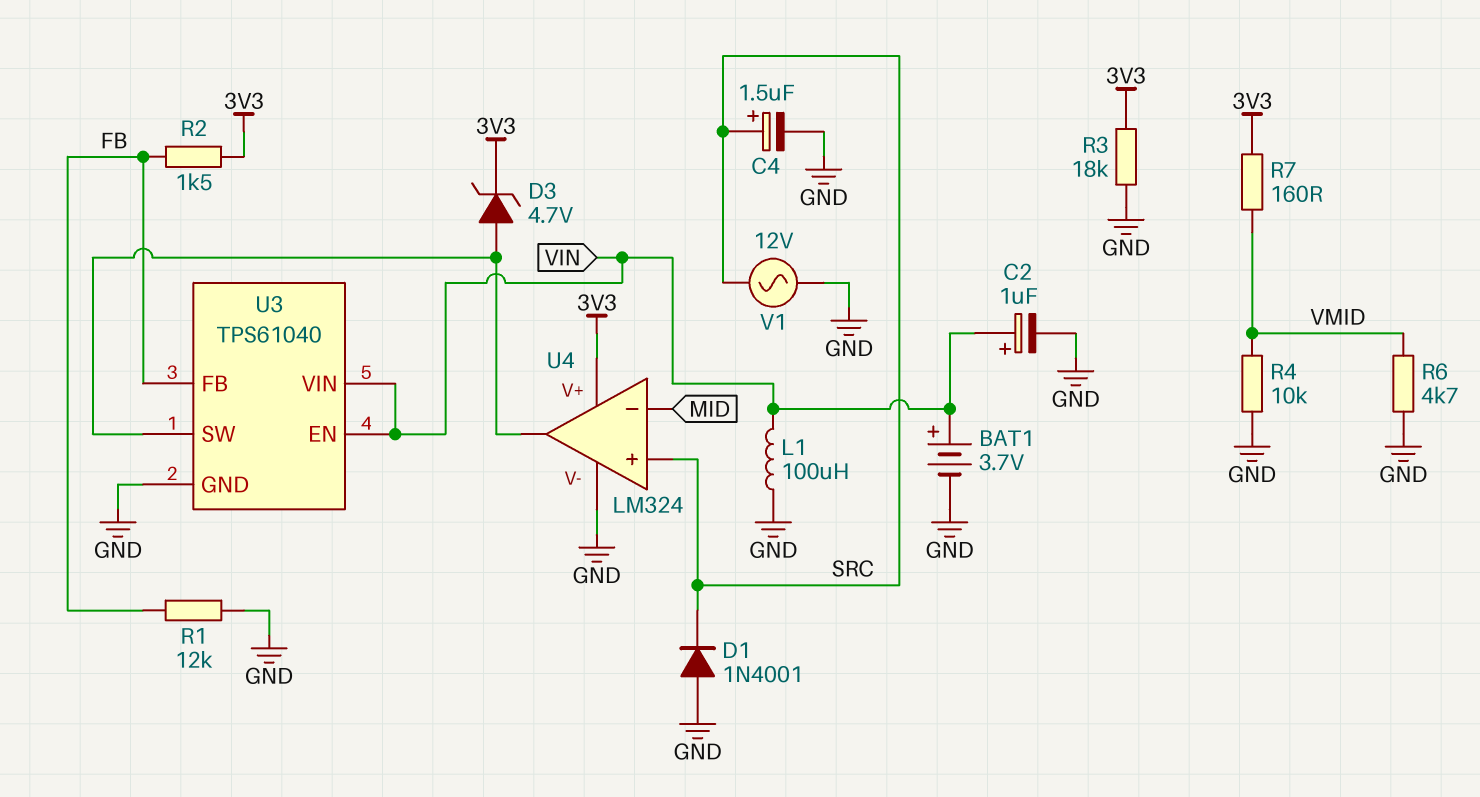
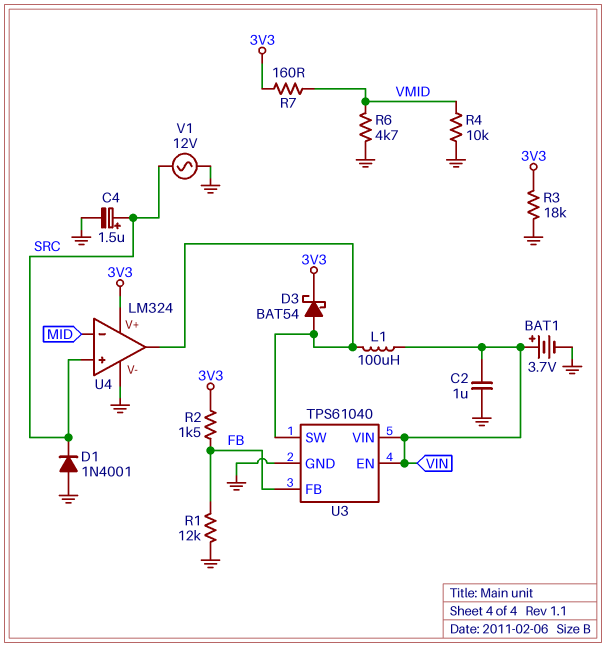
C2: 1uF (plus VIN, minus GND) -> 1uF (GND, VIN)
D3: zener 4.7V (A U3/SW, K 3V3) -> schottky BAT54 (A U3/SW, K 3V3)
L1: 100uH (GND, VIN) -> 100uH (U3/SW, VIN)

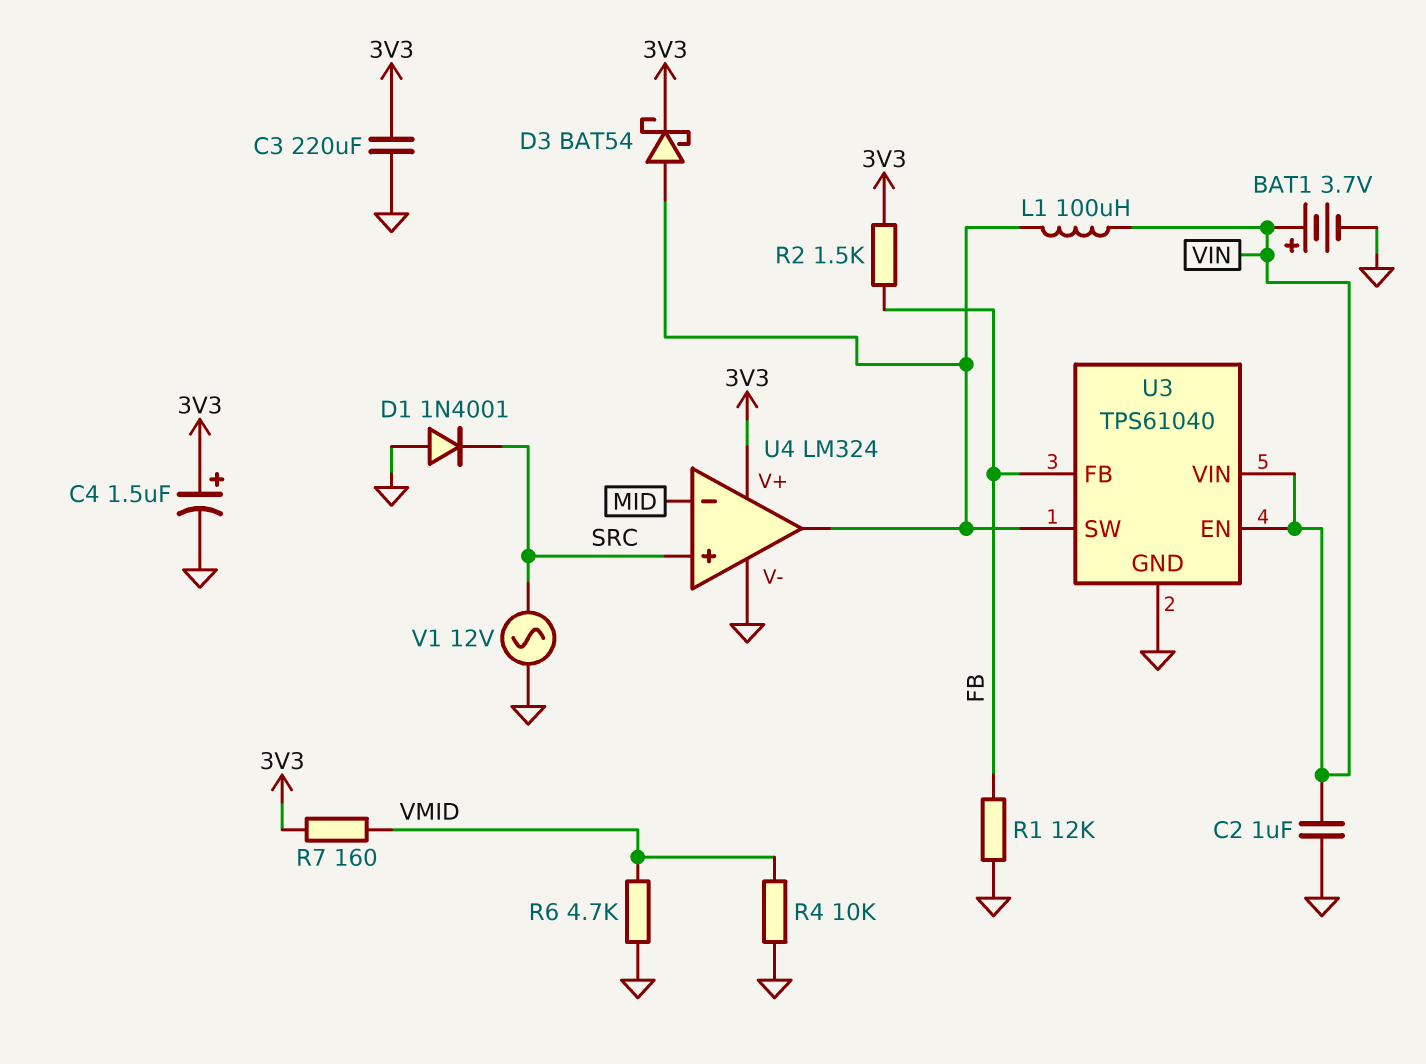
C3: none -> 220uF (3V3, GND)
C4: 1.5uF (plus SRC, minus GND) -> 1.5uF (plus 3V3, minus GND)
R3: 18k (3V3, GND) -> none

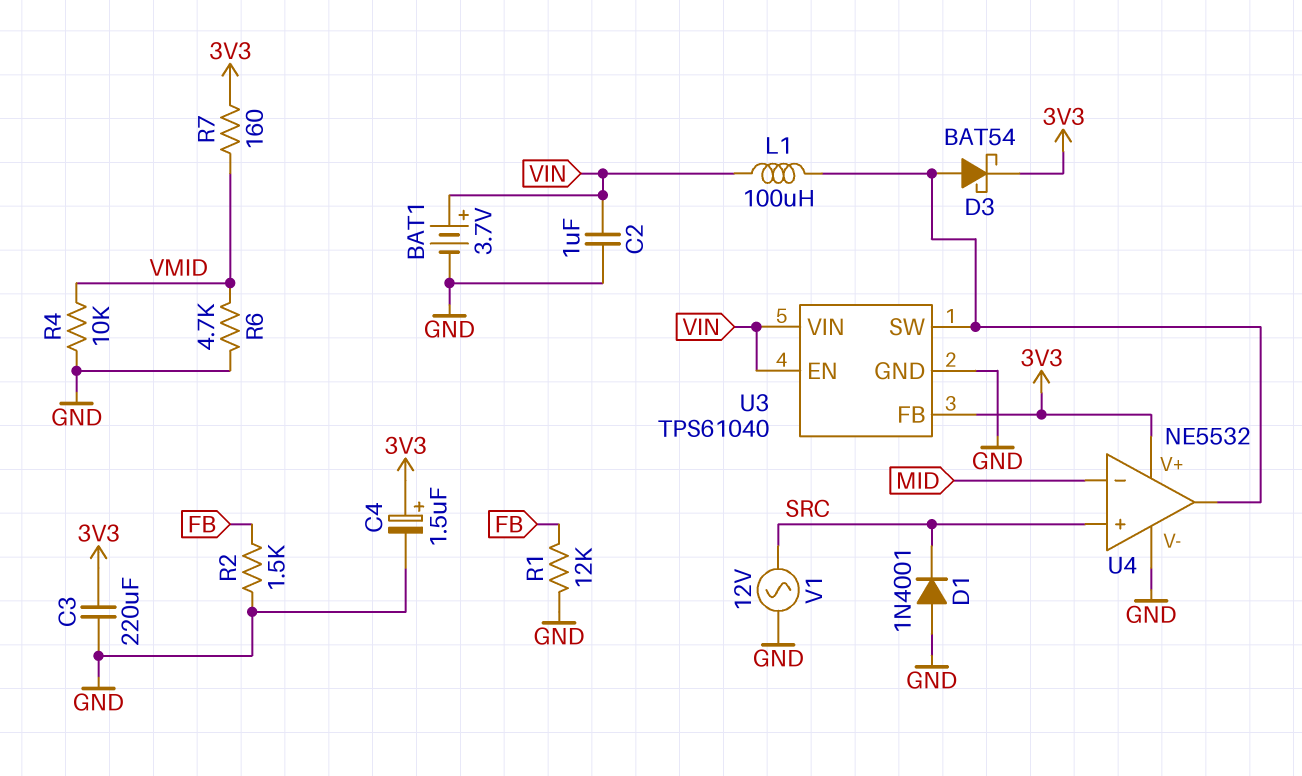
R2: 1.5k (3V3, FB) -> 1.5k (FB, GND)
U3 pin FB: FB -> 3V3
U4: LM324 -> NE5532

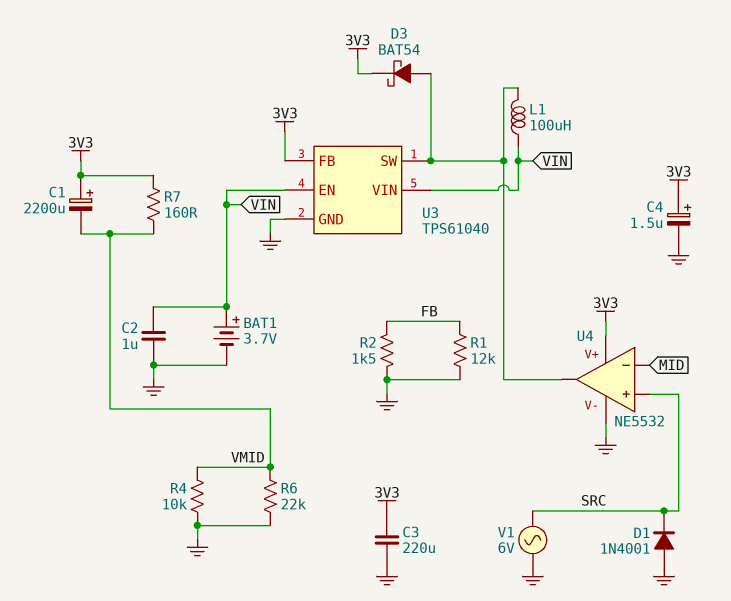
C1: none -> 2200uF (plus 3V3, minus VMID)
R6: 4.7k (GND, VMID) -> 22k (GND, VMID)
V1: AC 12V (GND, SRC) -> AC 6V (GND, SRC)

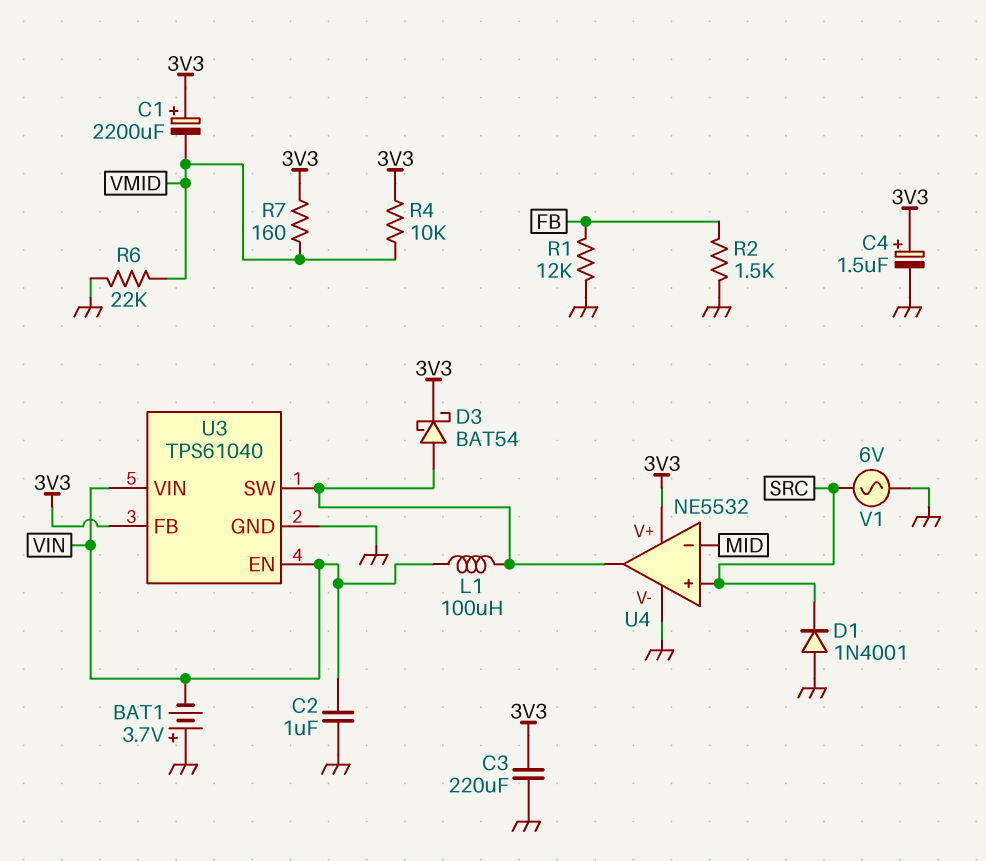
BAT1: 3.7V (plus VIN, minus GND) -> 3.7V (plus GND, minus VIN)
R4: 10k (GND, VMID) -> 10k (3V3, VMID)

